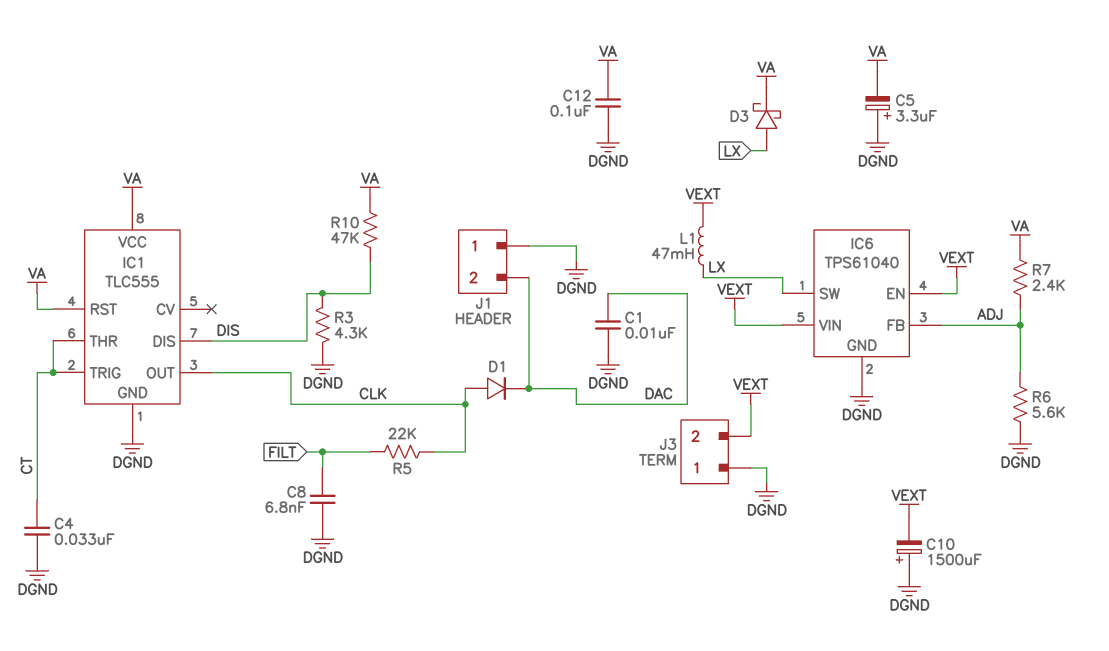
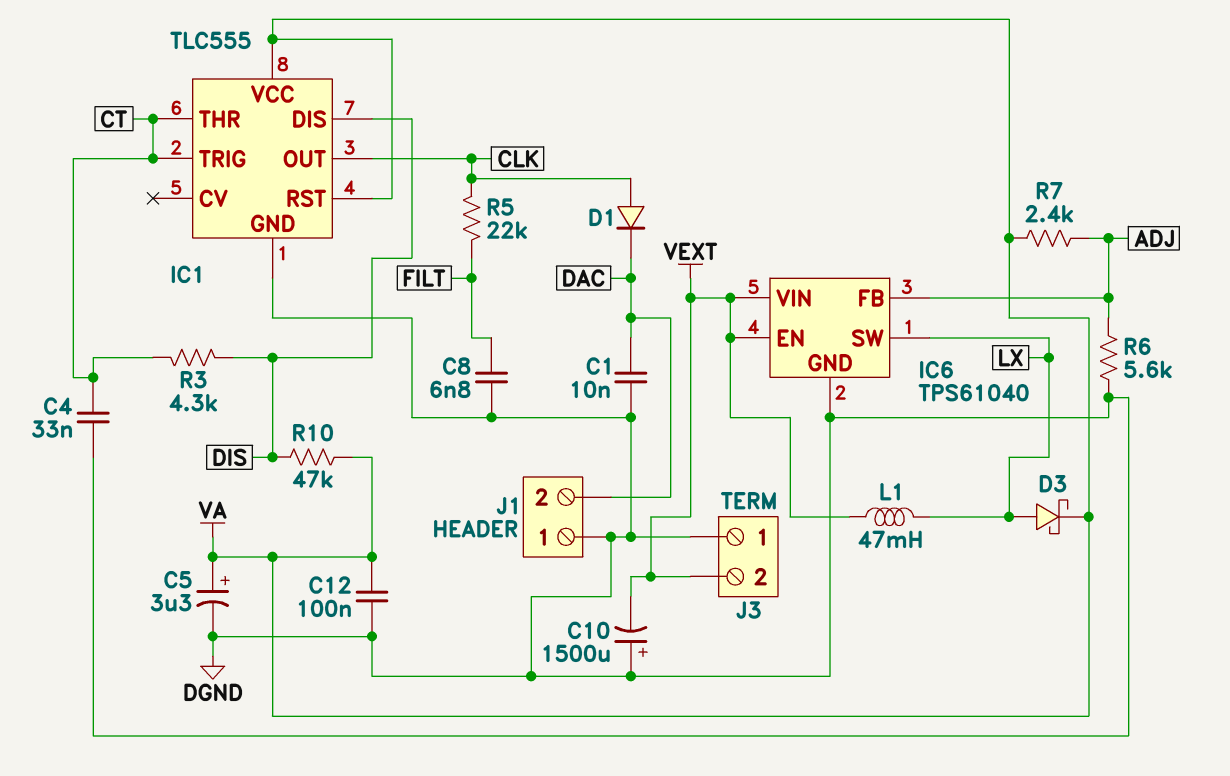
C5: 3.3uF (plus DGND, minus VA) -> 3.3uF (plus VA, minus DGND)
R3: 4.3k (DGND, DIS) -> 4.3k (CT, DIS)

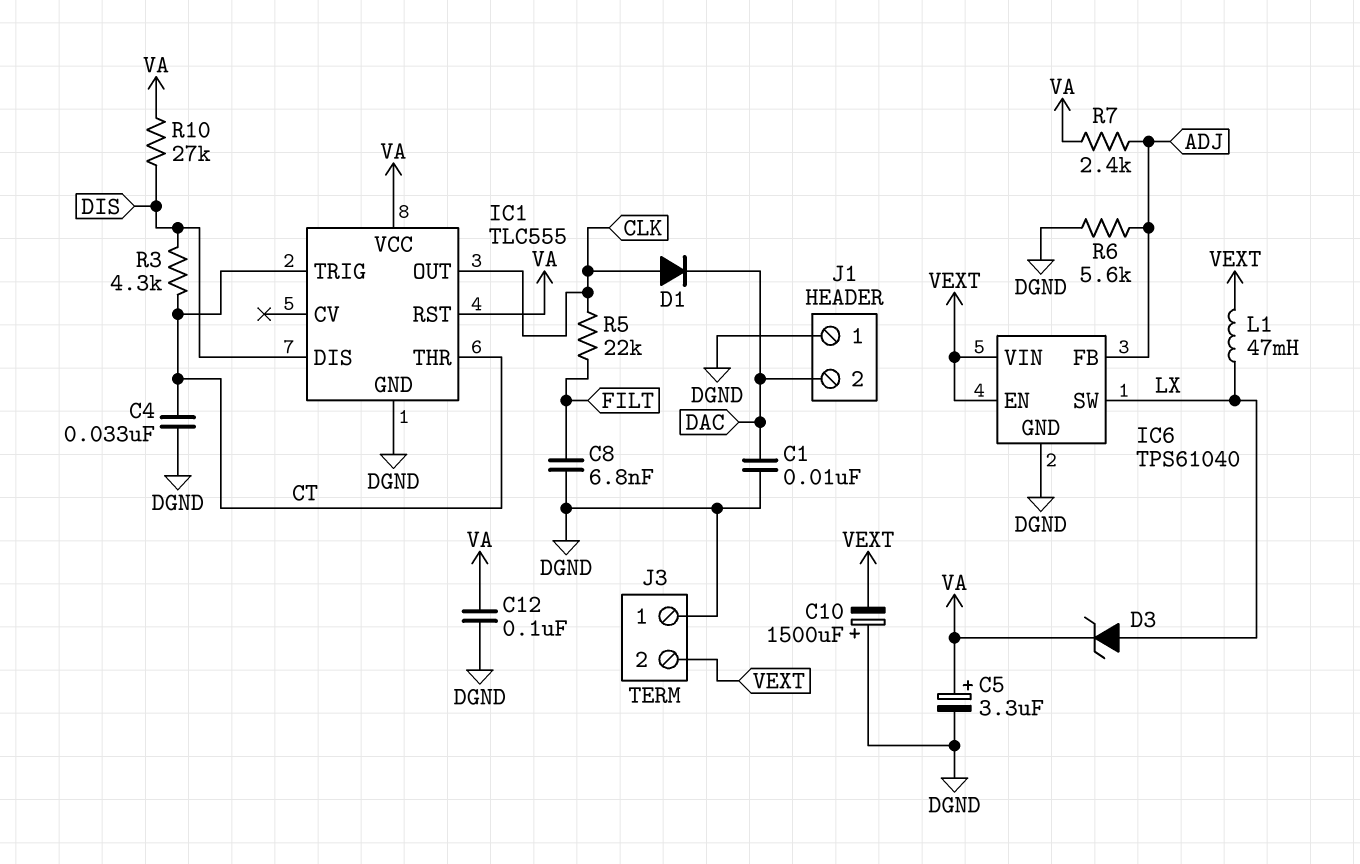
D3: schottky (A LX, K VA) -> zener (A LX, K VA)
R10: 47k (DIS, VA) -> 27k (DIS, VA)

